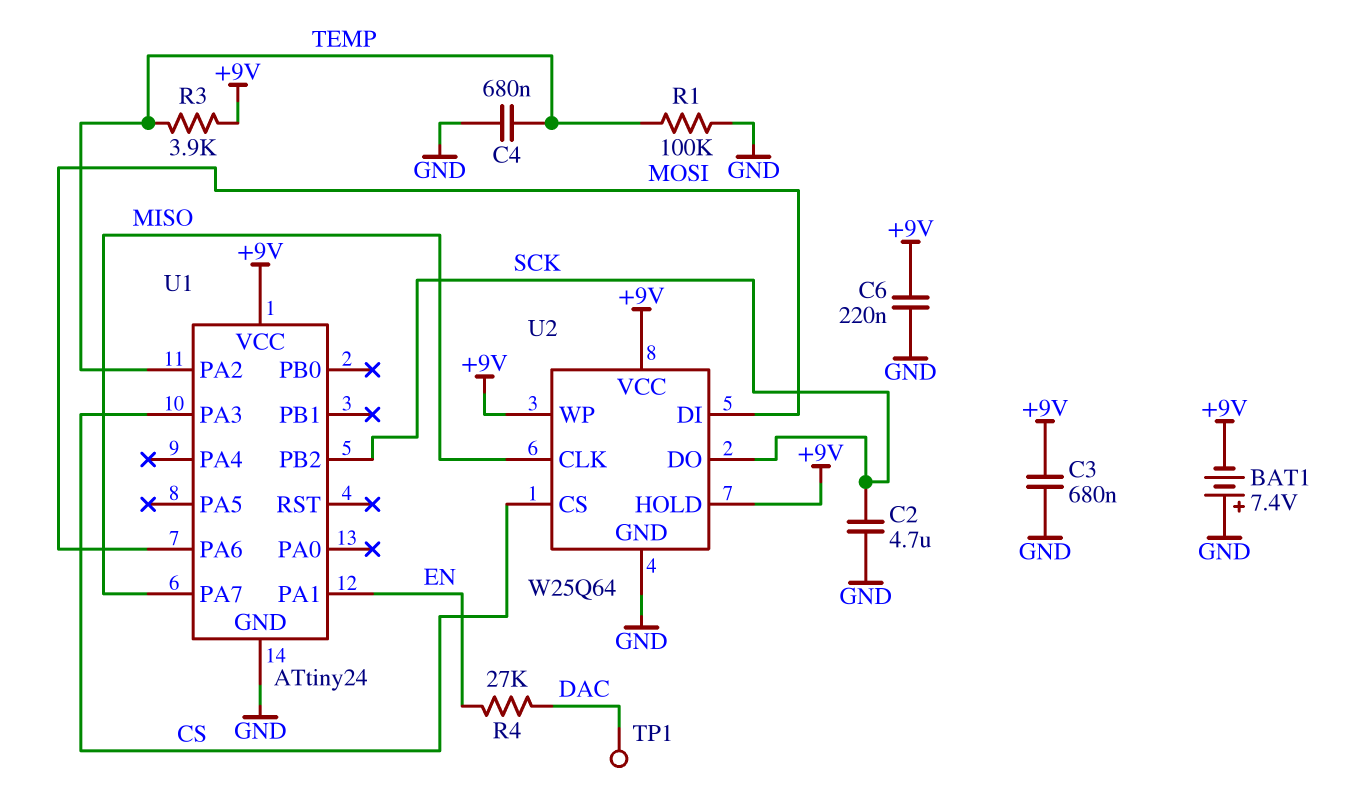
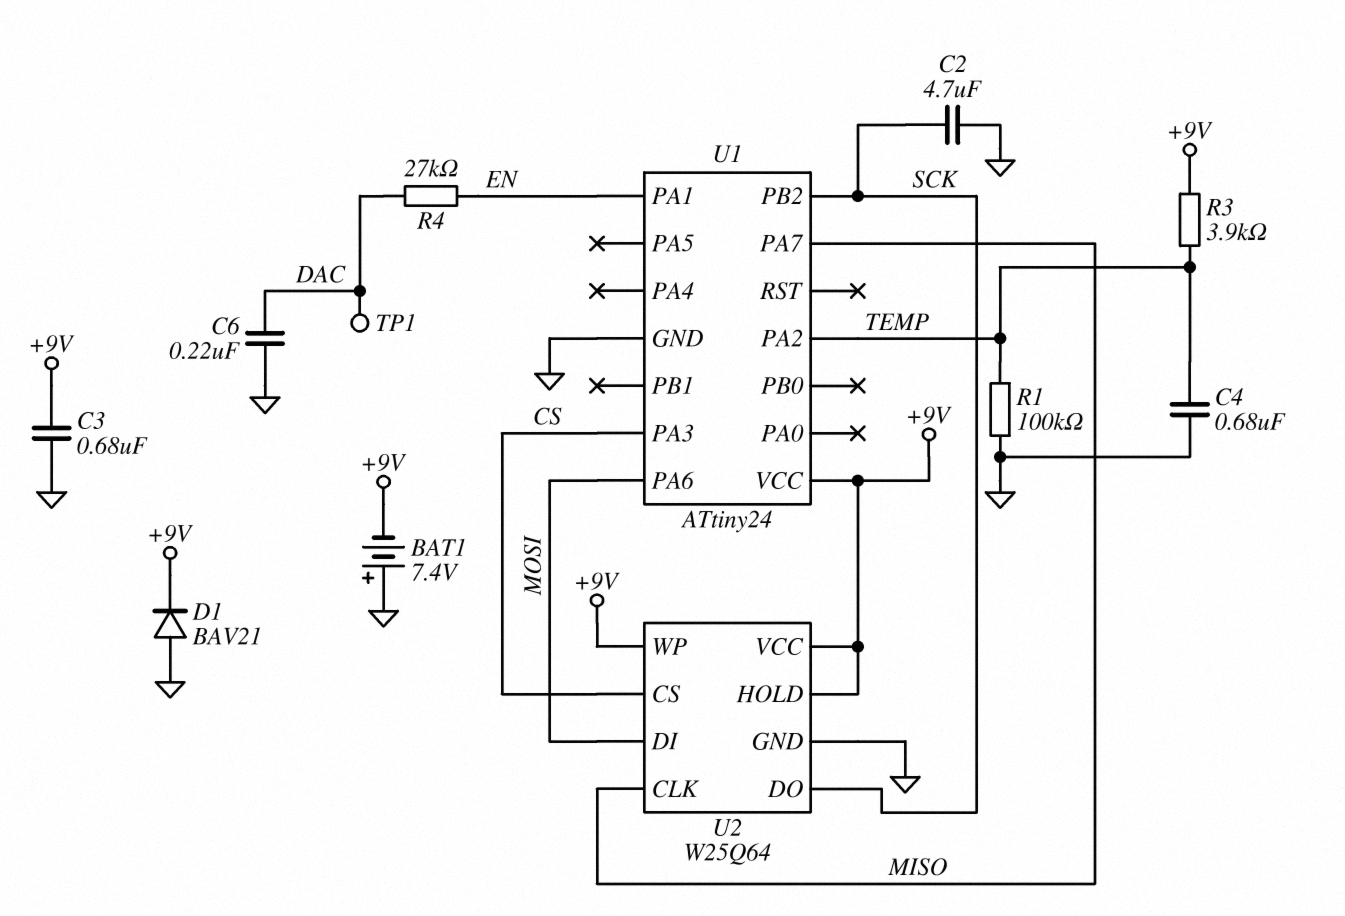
C6: 220nF (+9V, GND) -> 220nF (DAC, GND)
D1: none -> diode BAV21 (A GND, K +9V)

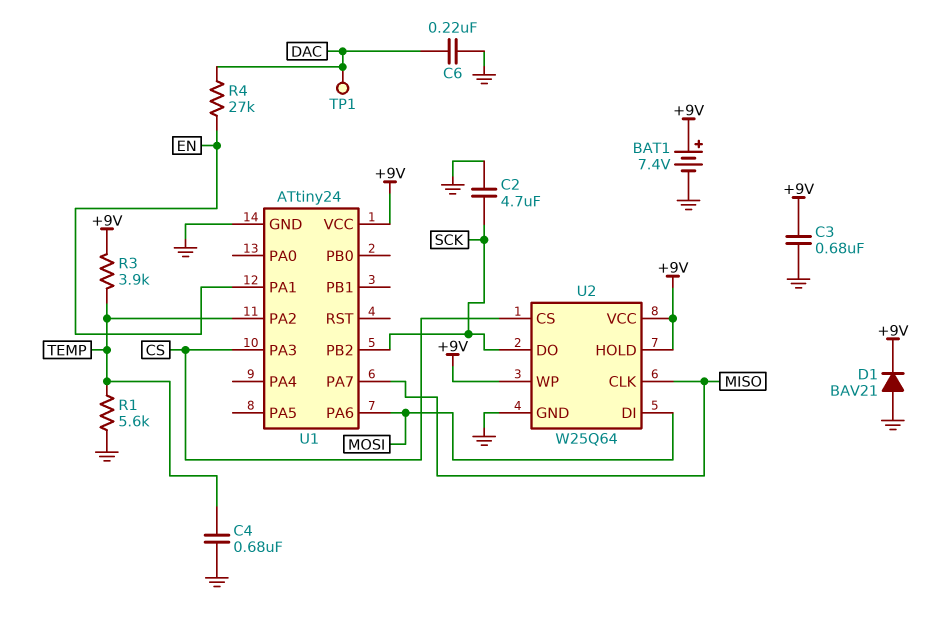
BAT1: 7.4V (plus GND, minus +9V) -> 7.4V (plus +9V, minus GND)
R1: 100k (GND, TEMP) -> 5.6k (GND, TEMP)

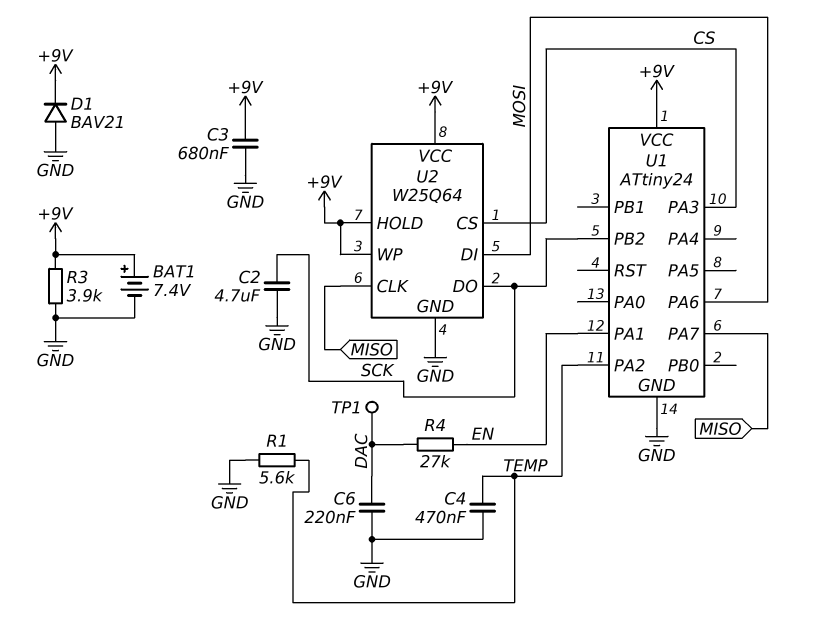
C4: 680nF (GND, TEMP) -> 470nF (GND, TEMP)
R3: 3.9k (+9V, TEMP) -> 3.9k (+9V, GND)

